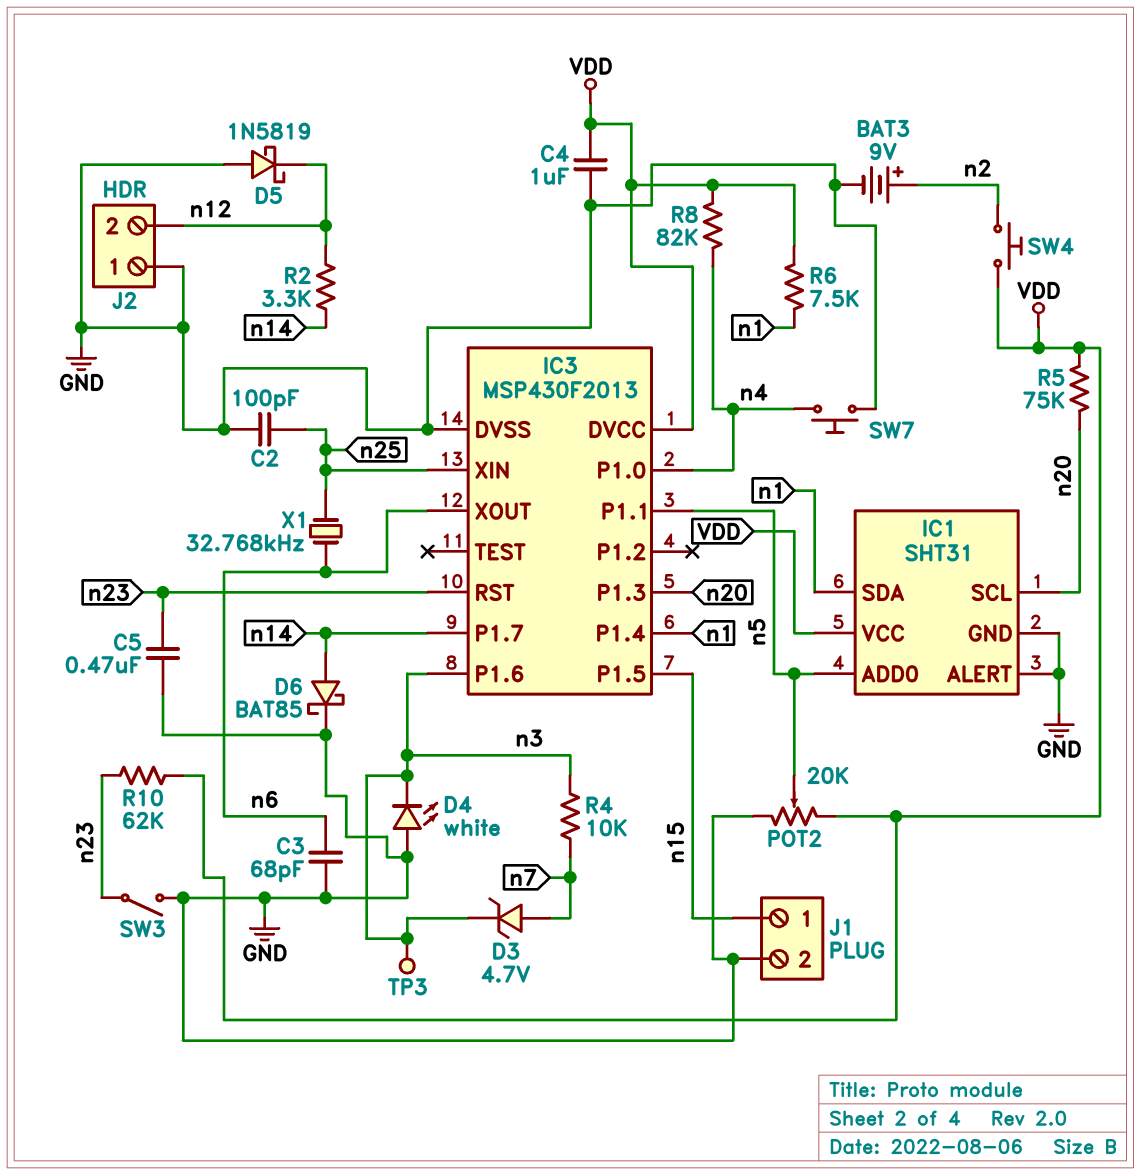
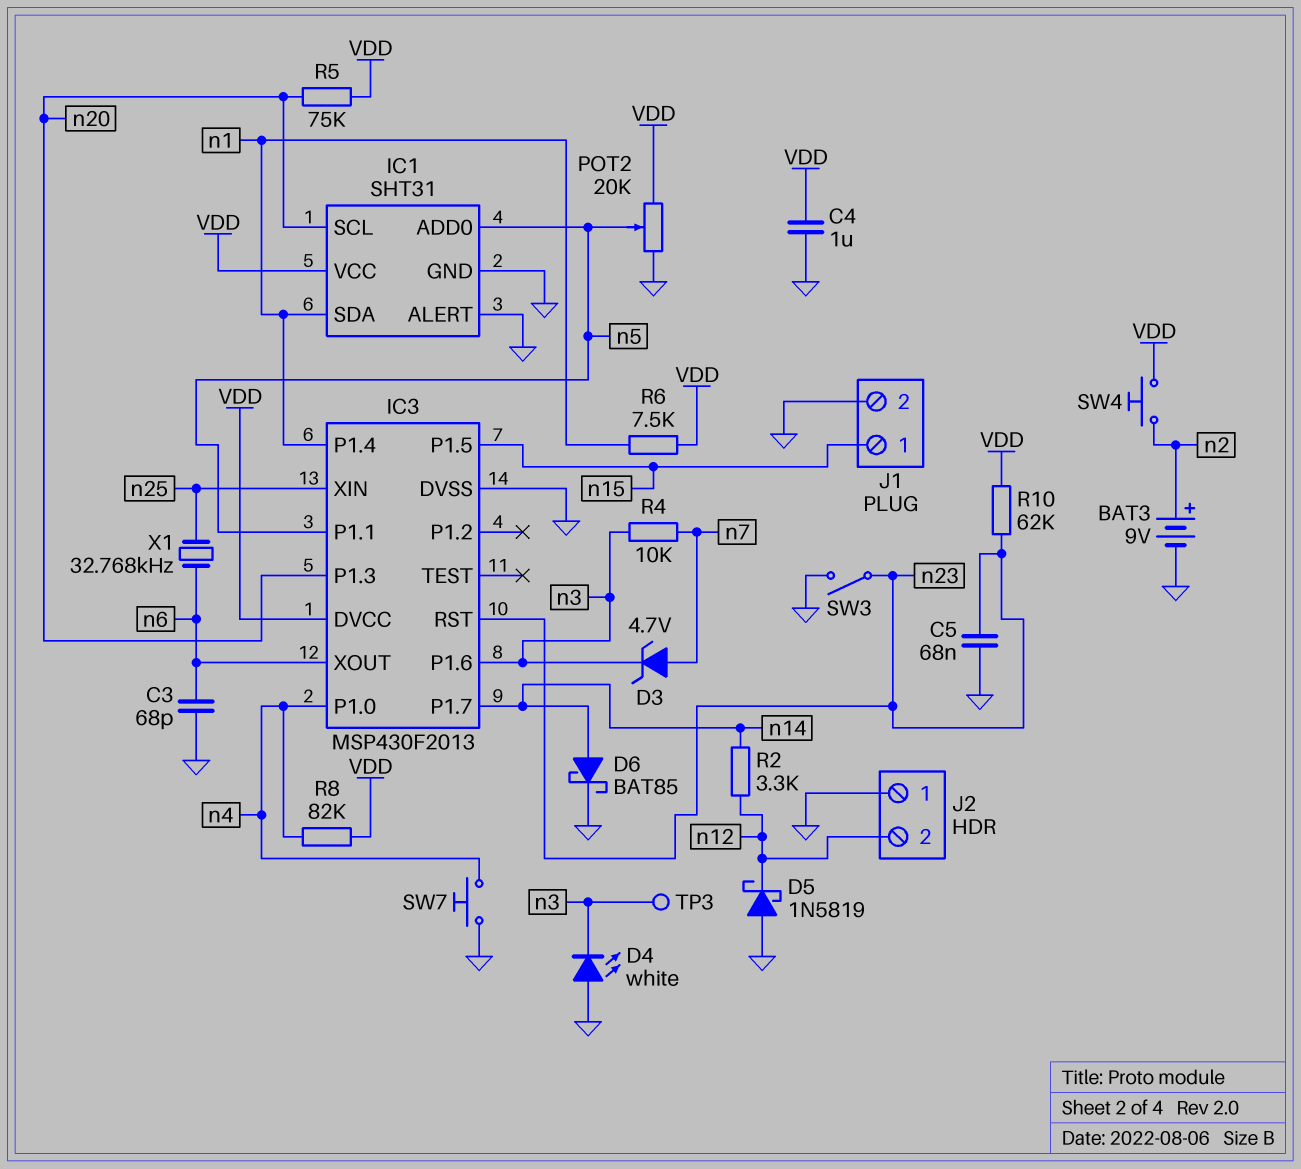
C2: 100pF (GND, n25) -> none
C5: 470nF (GND, n23) -> 68nF (GND, n23)

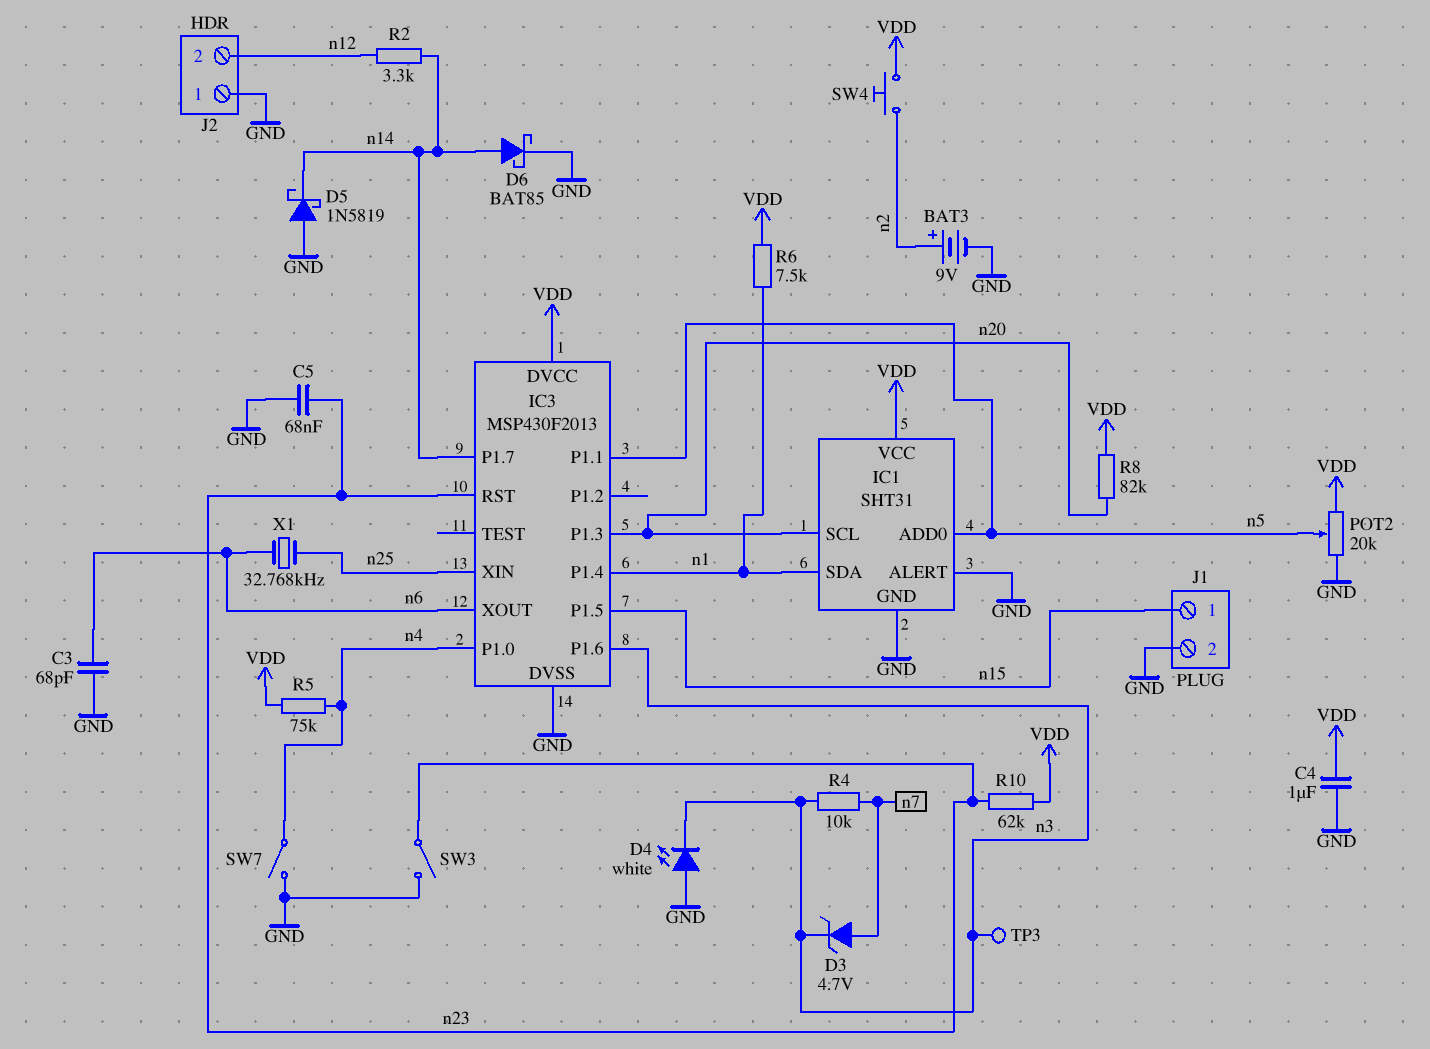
D5: schottky 1N5819 (A GND, K n12) -> schottky 1N5819 (A GND, K n14)
R5: 75k (VDD, n20) -> 75k (VDD, n4)
R8: 82k (VDD, n4) -> 82k (VDD, n20)
SW7: button (GND, n4) -> switch (GND, n4)

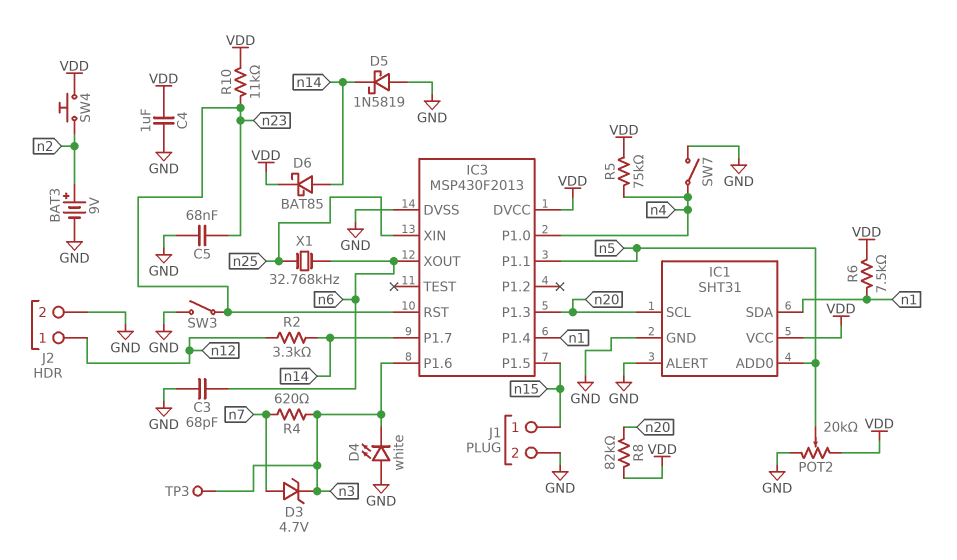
D6: schottky BAT85 (A n14, K GND) -> schottky BAT85 (A n14, K VDD)
J2 pin 1: GND -> n12
J2 pin 2: n12 -> GND
R4: 10k (n3, n7) -> 620 (n3, n7)
R10: 62k (VDD, n23) -> 11k (VDD, n23)

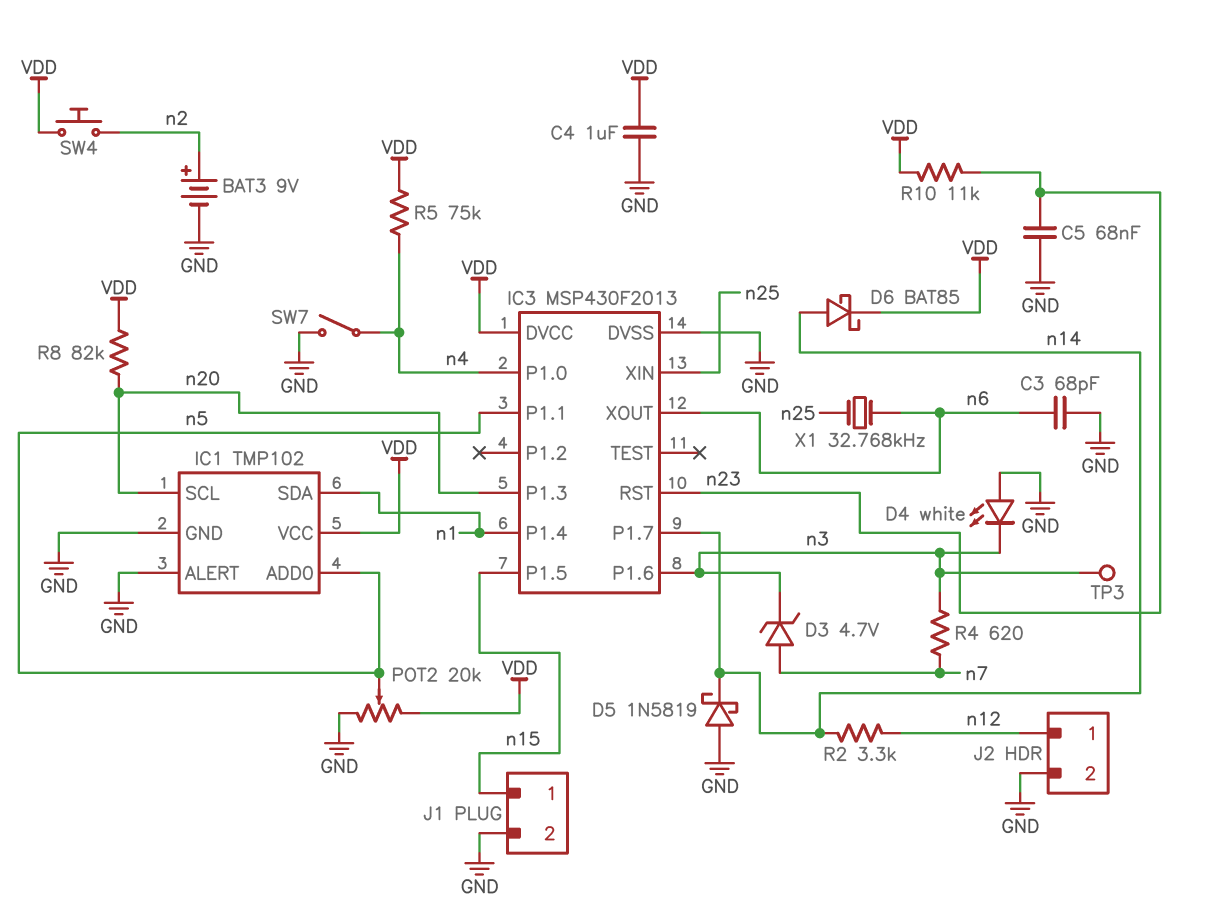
IC1: SHT31 -> TMP102
R6: 7.5k (VDD, n1) -> none
SW3: switch (GND, n23) -> none

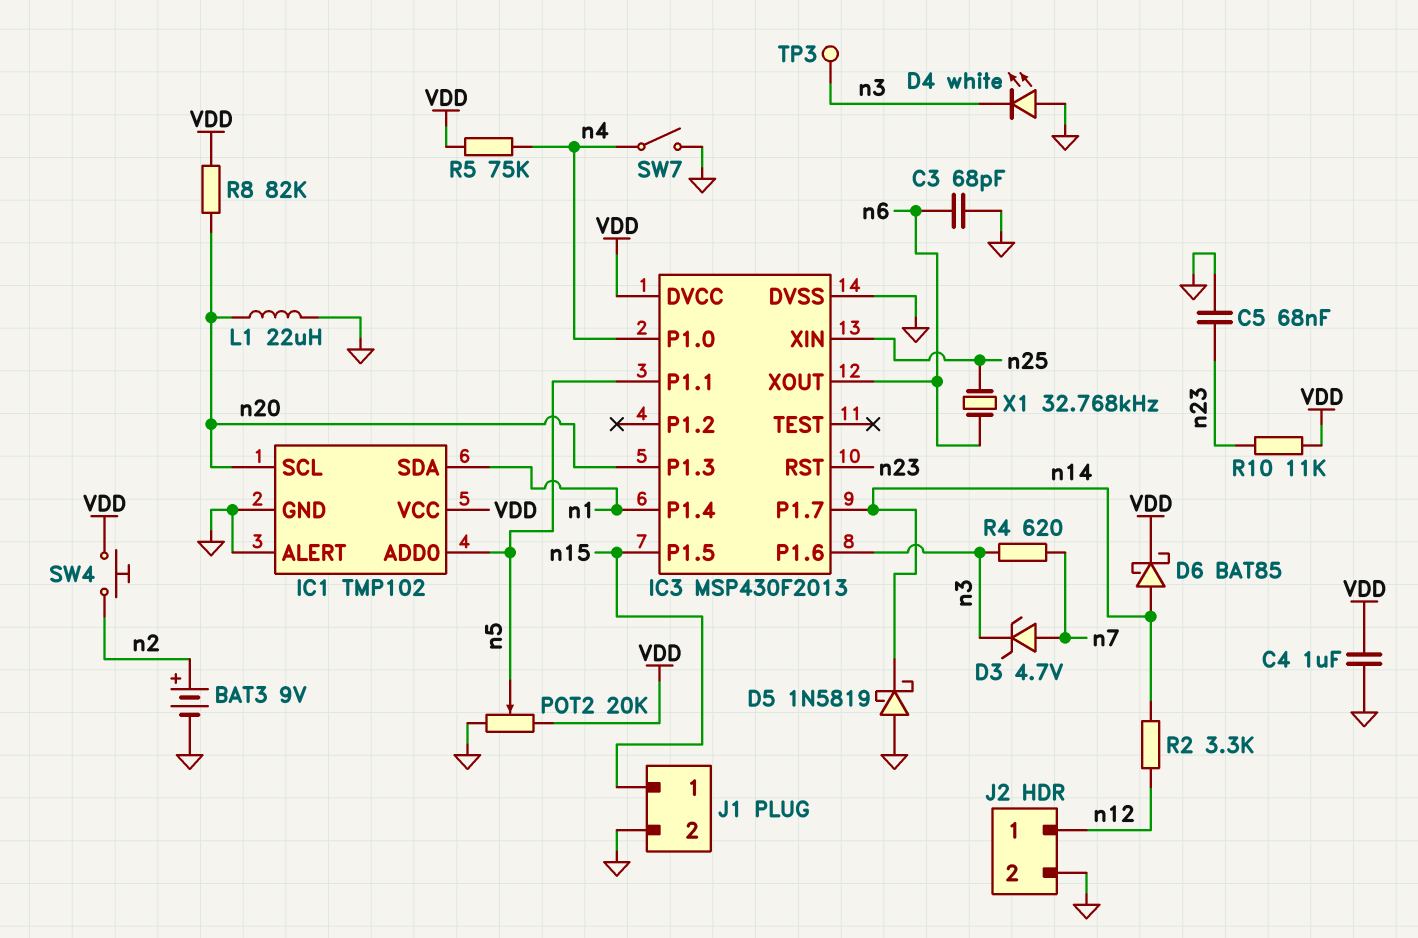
L1: none -> 22uH (GND, n20)

